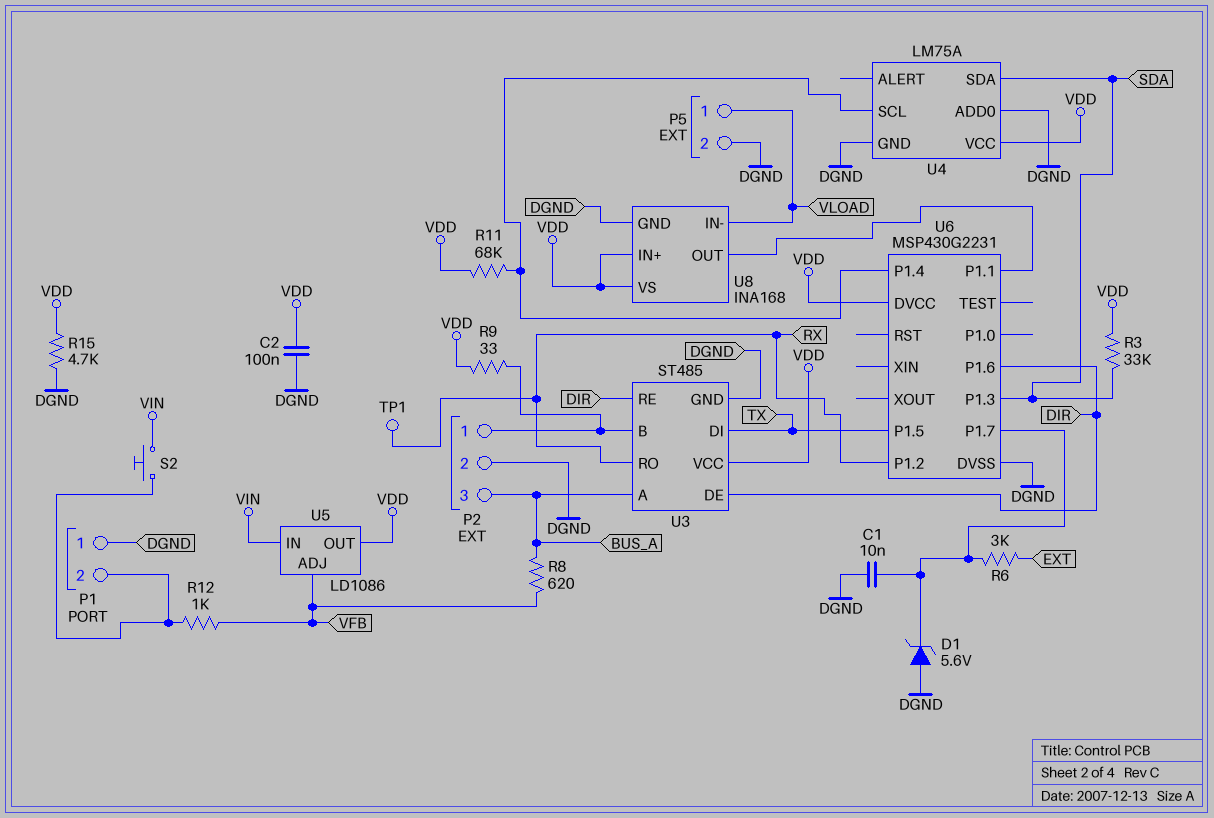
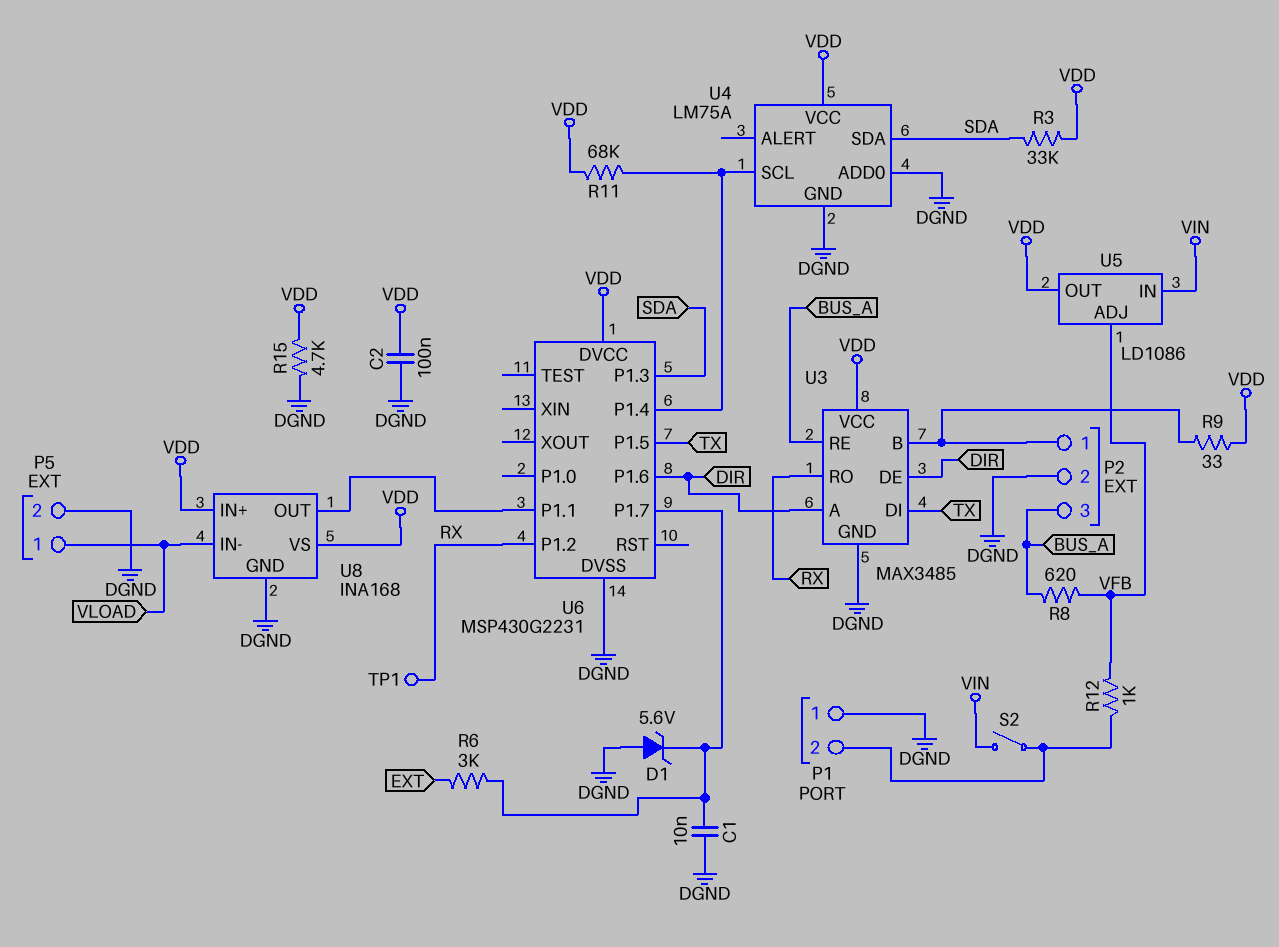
S2: button (P1/2, VIN) -> switch (P1/2, VIN)
U3: ST485 -> MAX3485
U3 pin A: BUS_A -> DIR
U3 pin RE: DIR -> BUS_A

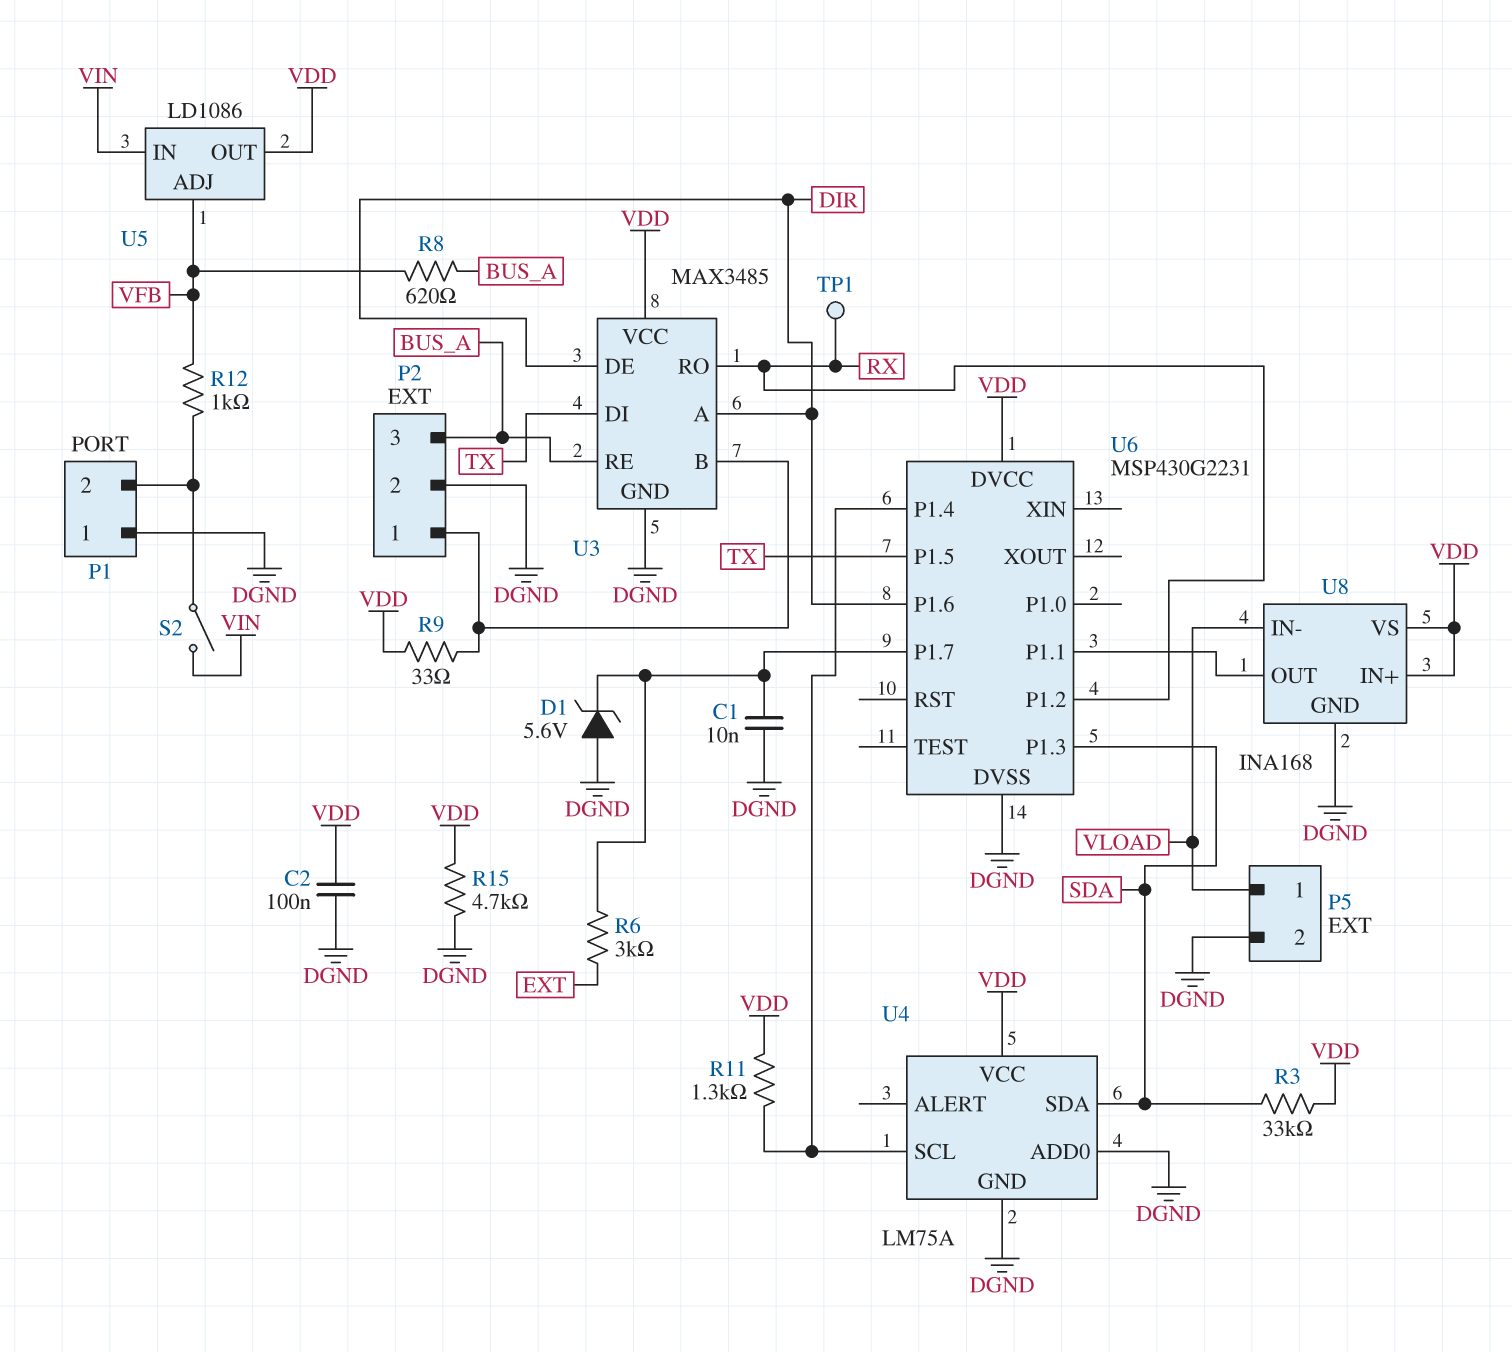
R11: 68k (U4/SCL, VDD) -> 1.3k (U4/SCL, VDD)

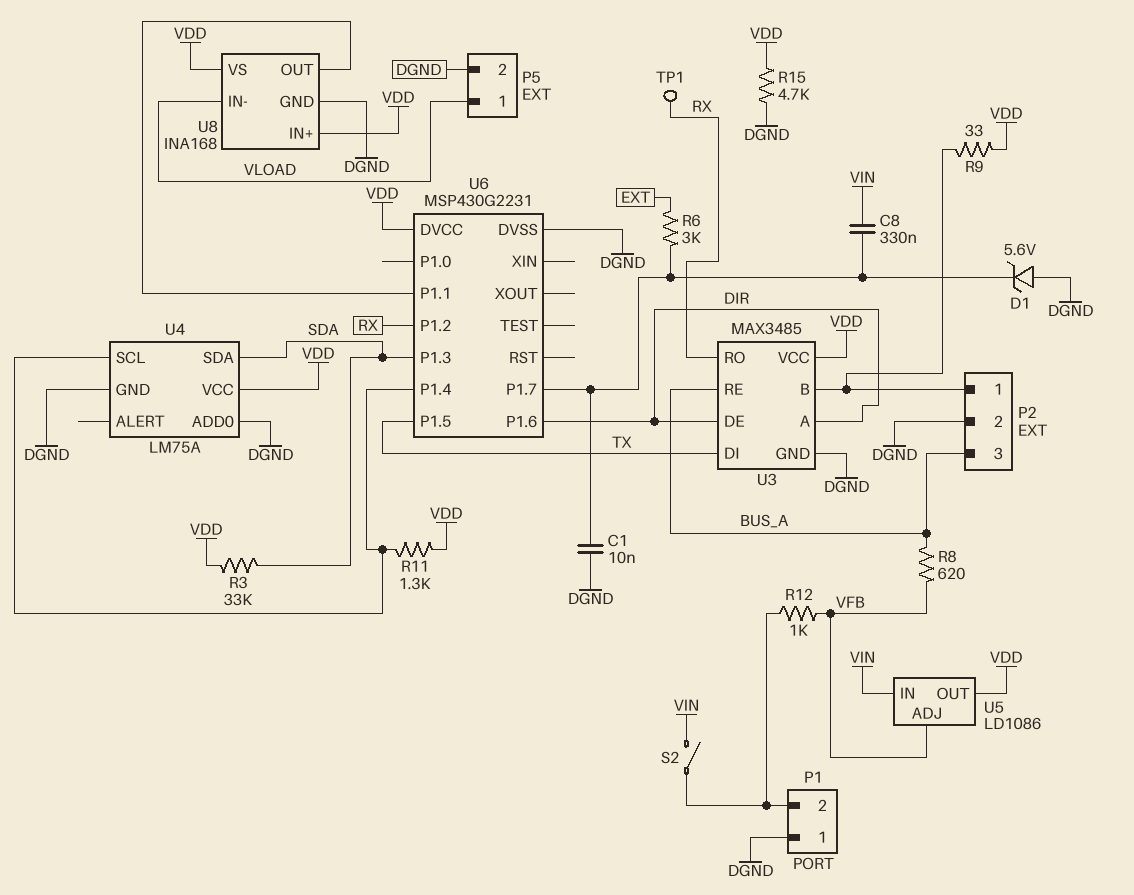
C2: 100nF (DGND, VDD) -> none
C8: none -> 330nF (U6/P1.7, VIN)

